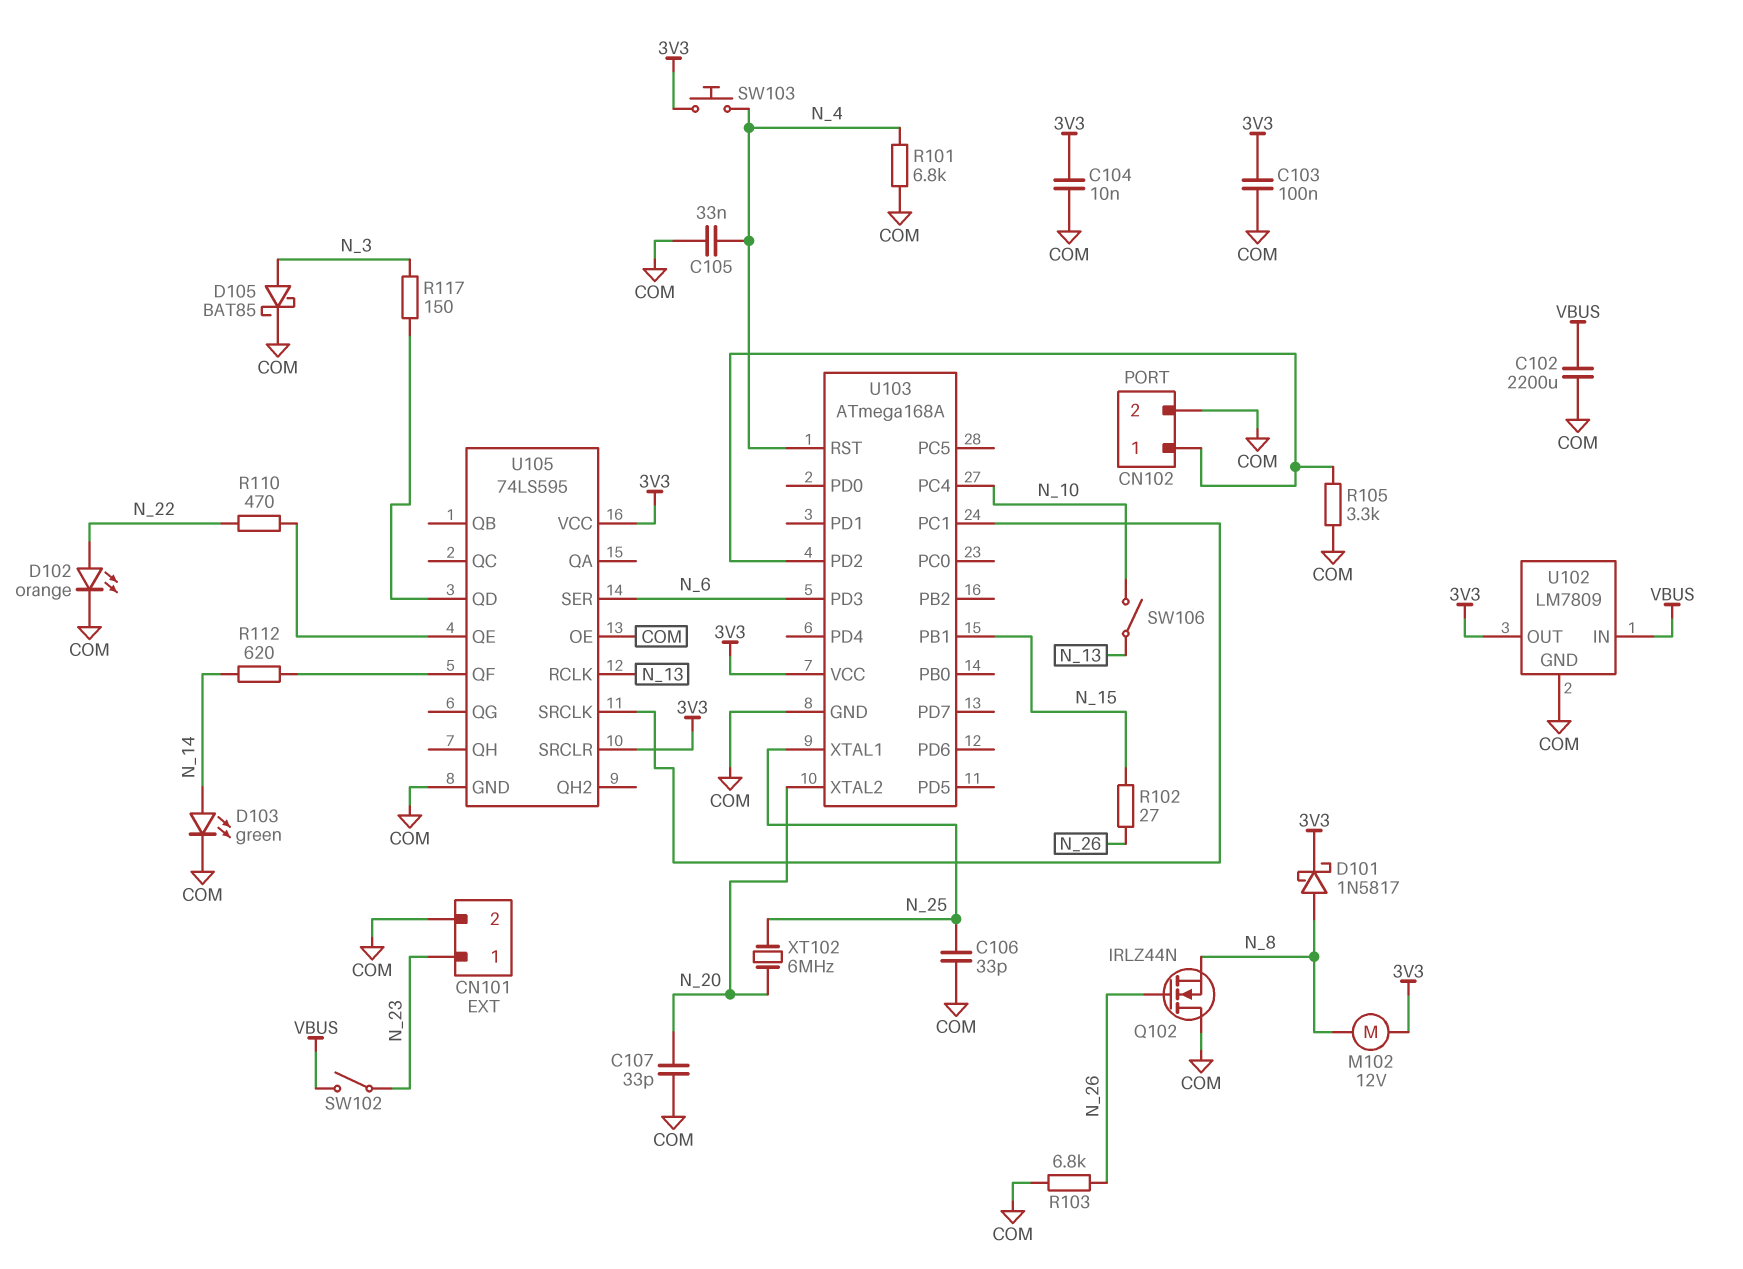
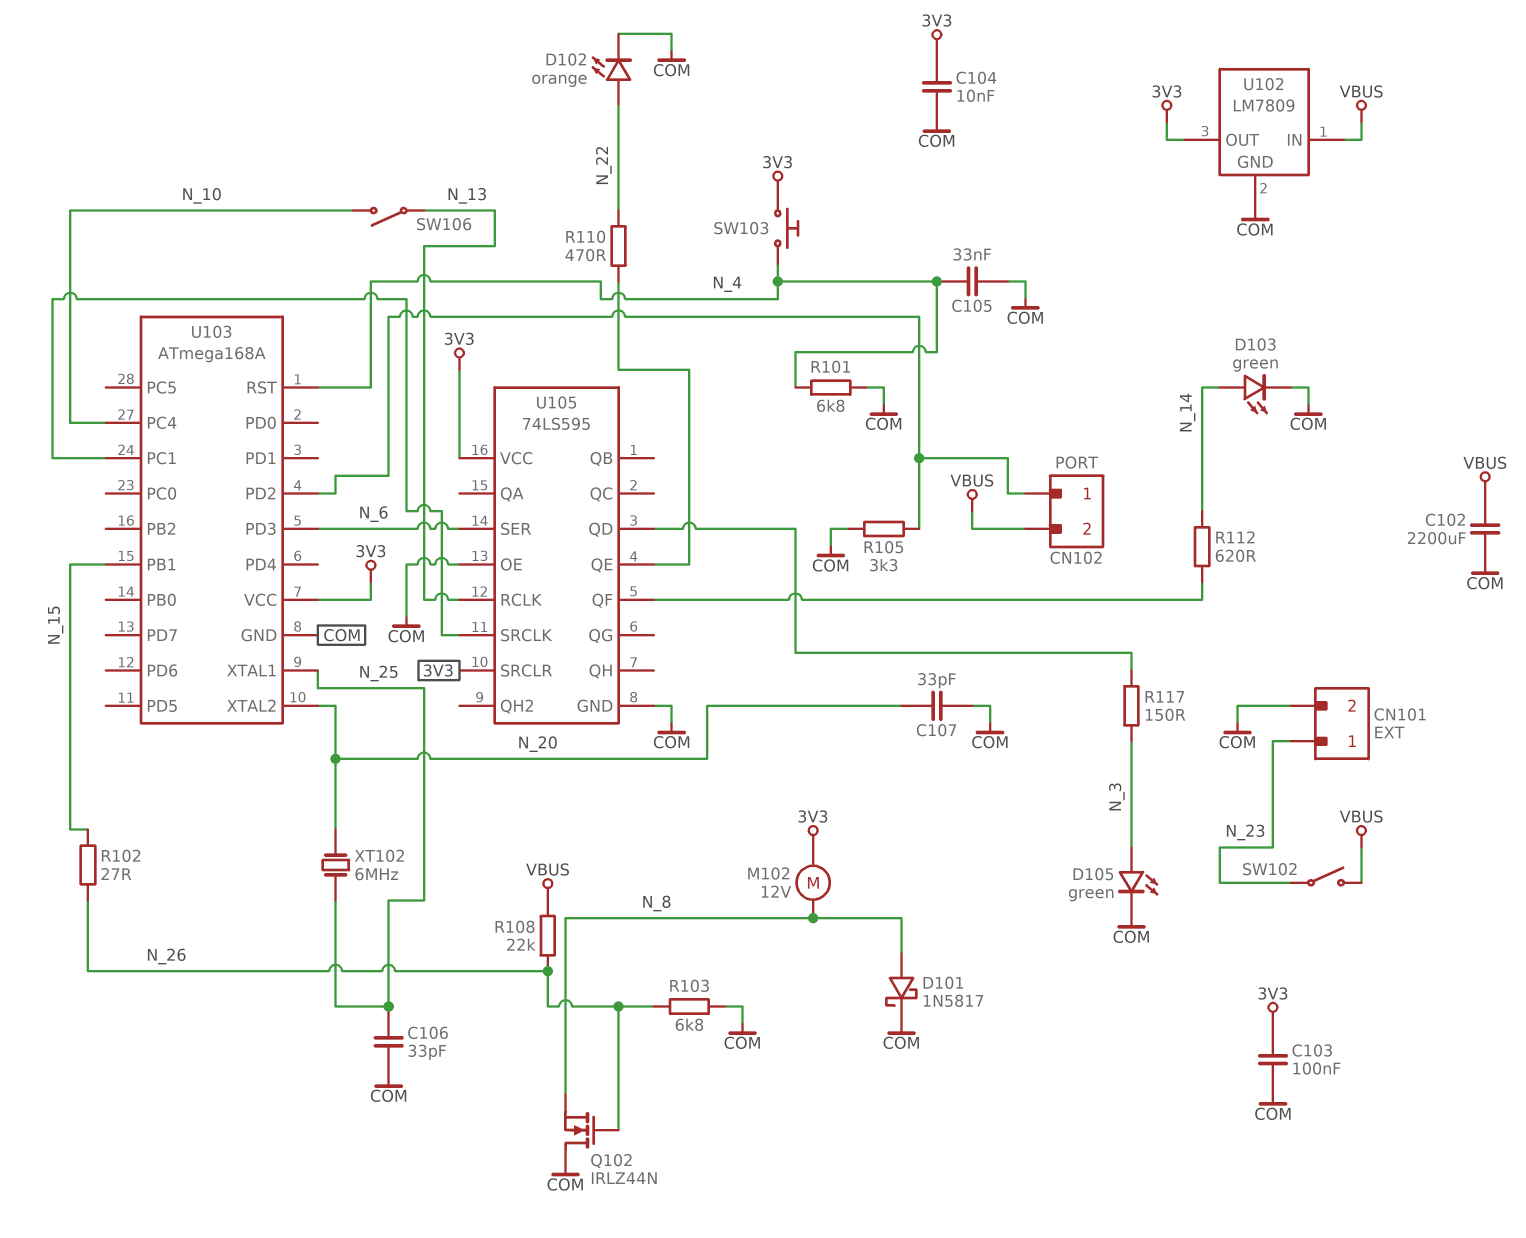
CN102 pin 2: COM -> VBUS
D101: schottky 1N5817 (A N_8, K 3V3) -> schottky 1N5817 (A N_8, K COM)
D105: schottky BAT85 (A N_3, K COM) -> LED green (A N_3, K COM)
R108: none -> 22k (N_26, VBUS)

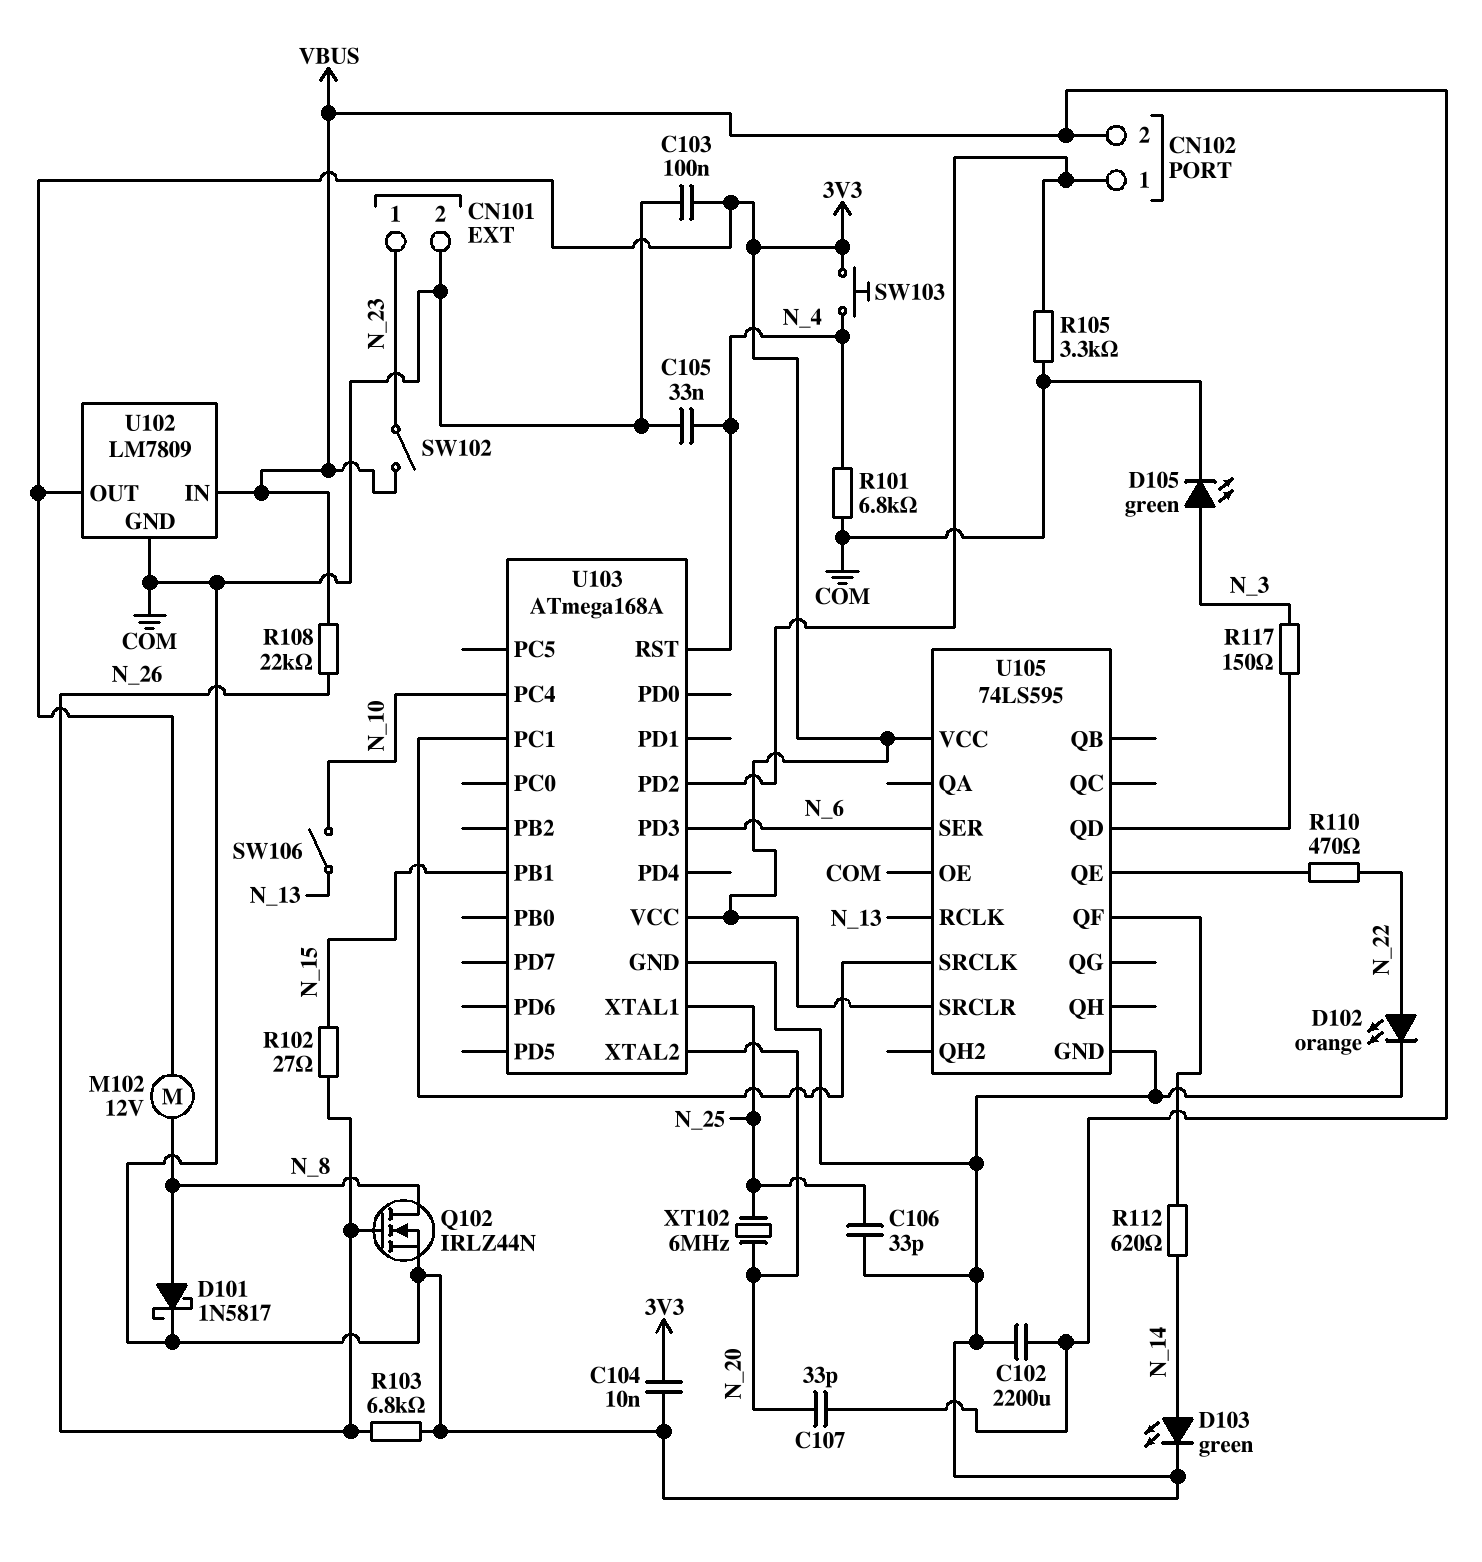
C107: 33pF (COM, N_20) -> 33pF (N_20, VBUS)
Q102: NMOS IRLZ44N (G N_26, D COM, S N_8) -> NMOS IRLZ44N (G N_26, D N_8, S COM)

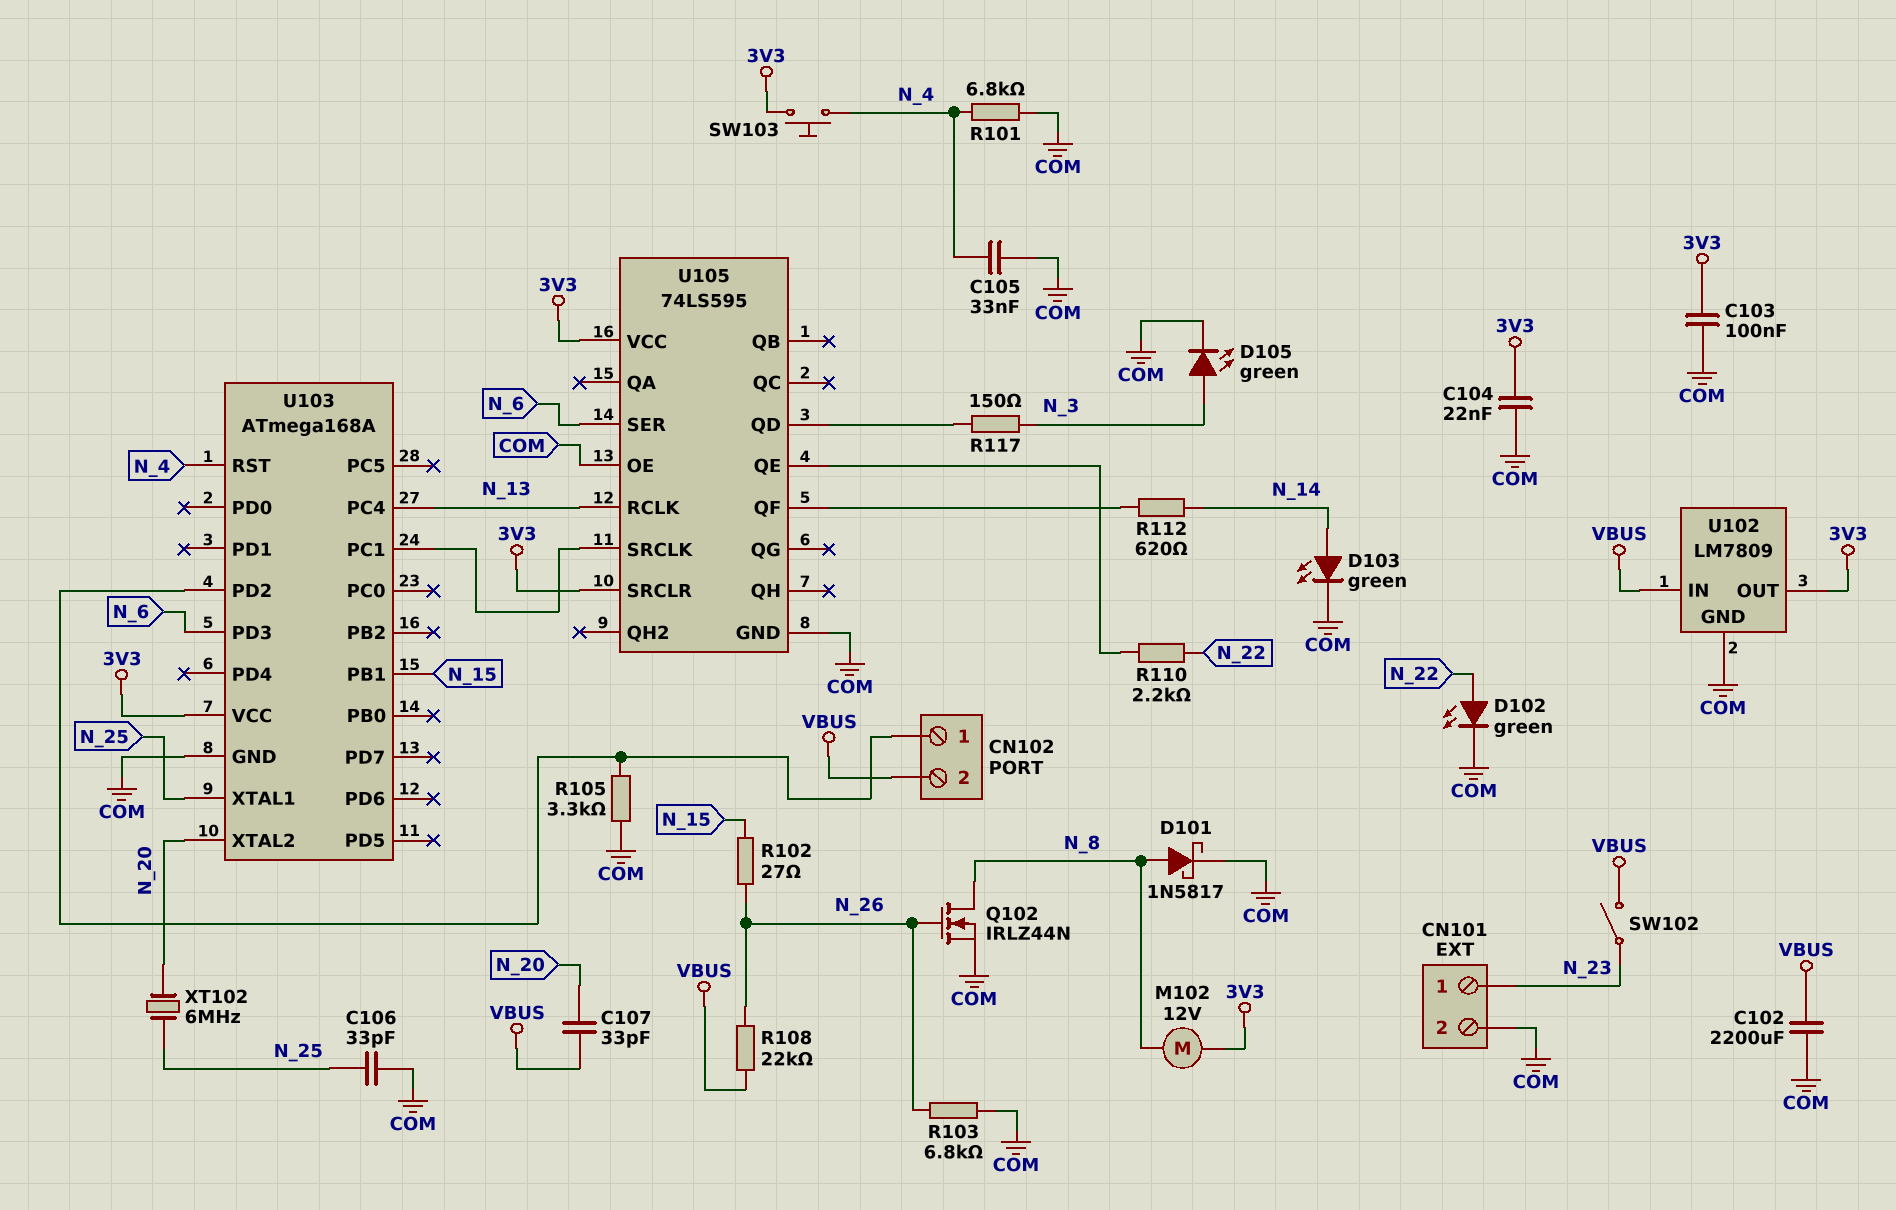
C104: 10nF (3V3, COM) -> 22nF (3V3, COM)
D102: LED orange (A N_22, K COM) -> LED green (A N_22, K COM)
R110: 470 (N_22, U105/QE) -> 2.2k (N_22, U105/QE)
SW106: switch (N_10, N_13) -> none
U103 pin PC4: N_10 -> N_13

